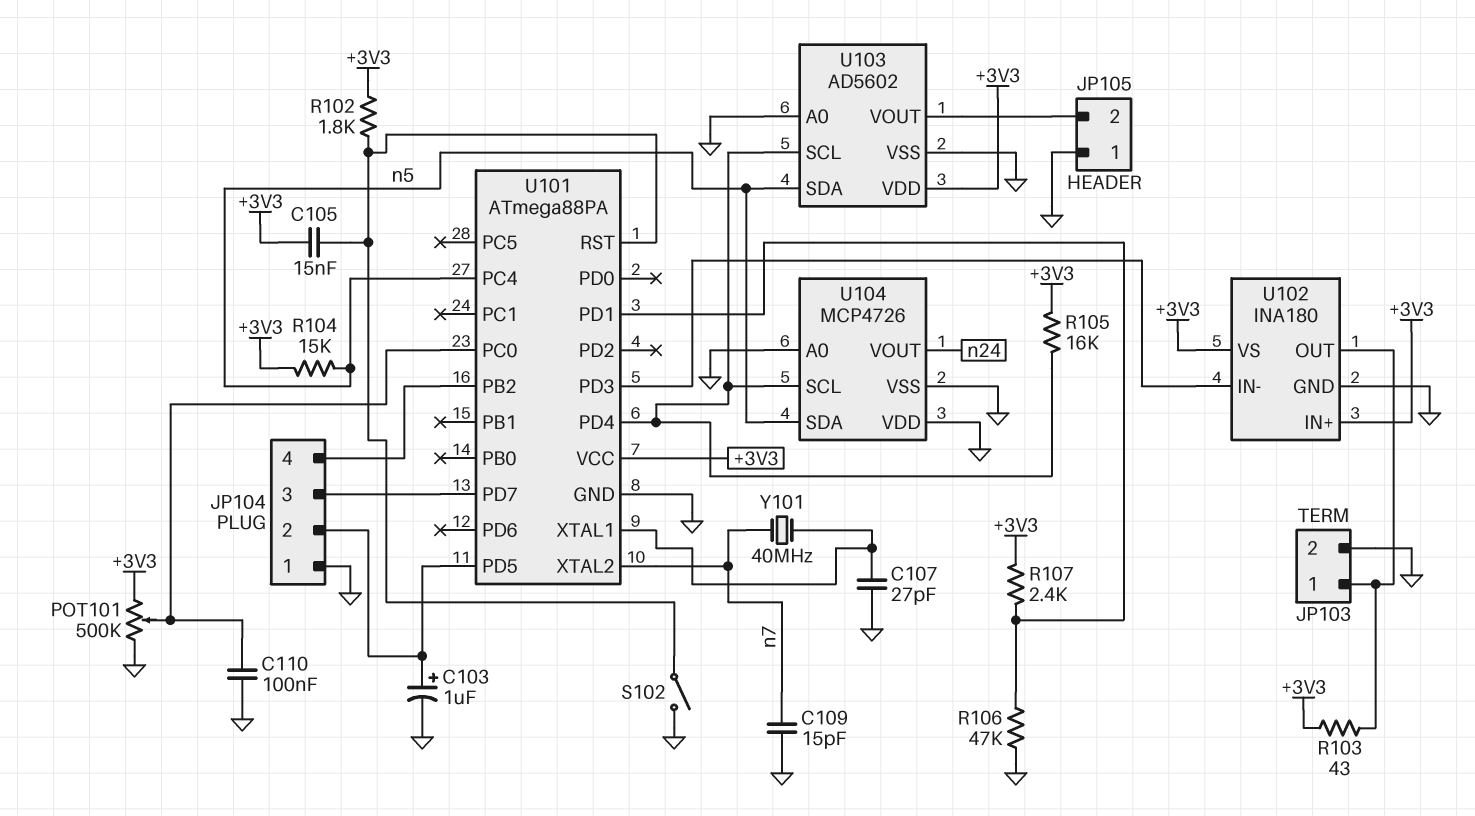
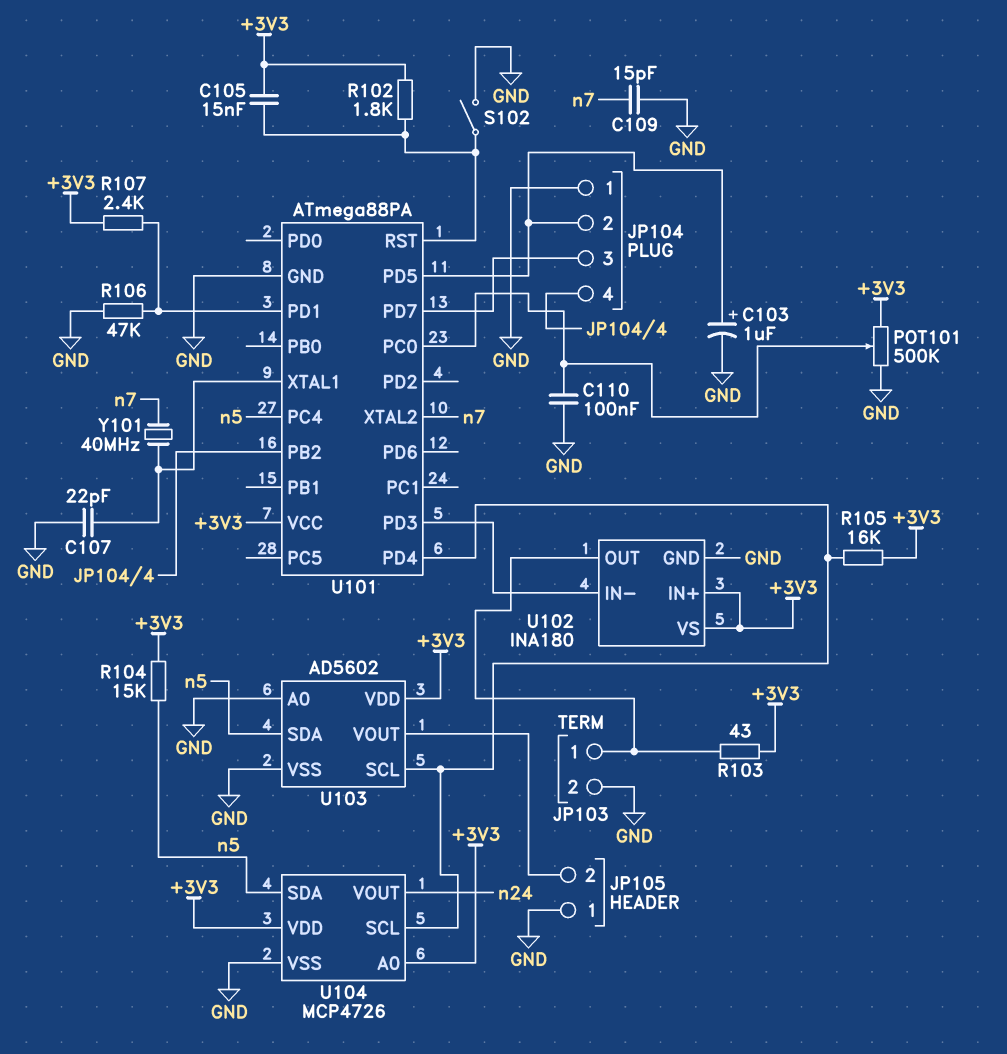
C107: 27pF (GND, U101/XTAL1) -> 22pF (GND, U101/XTAL1)
U104 pin A0: GND -> +3V3
U104 pin VDD: GND -> +3V3

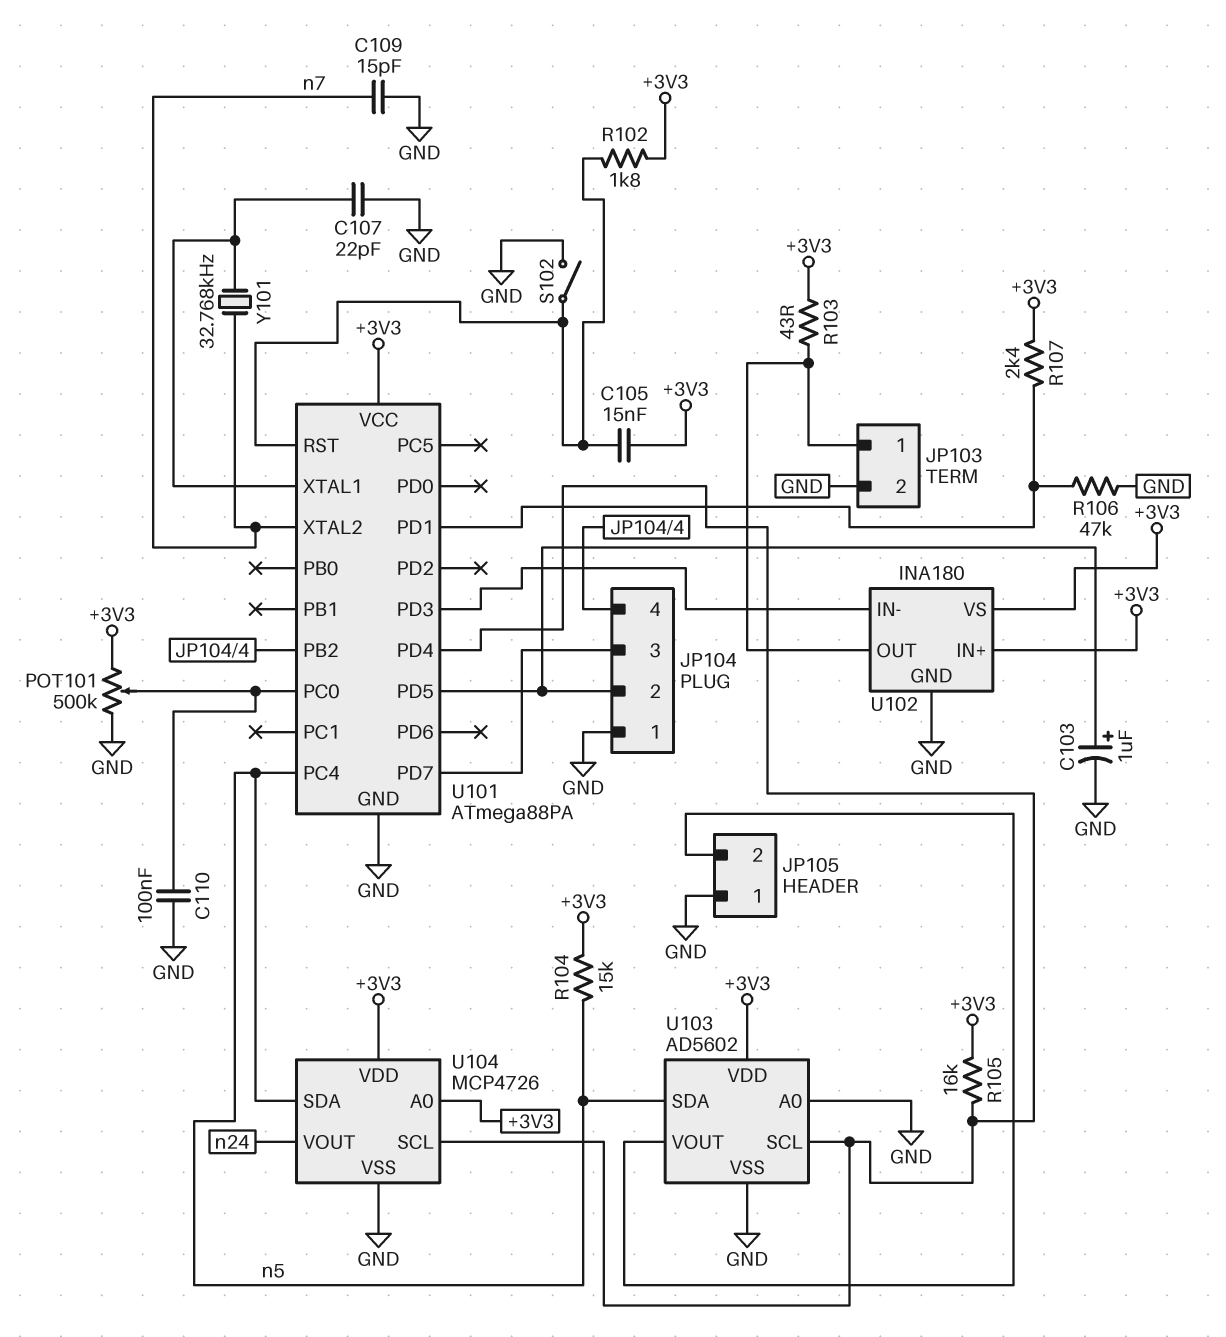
Y101: 40MHz (U101/XTAL1, n7) -> 32.768kHz (U101/XTAL1, n7)

